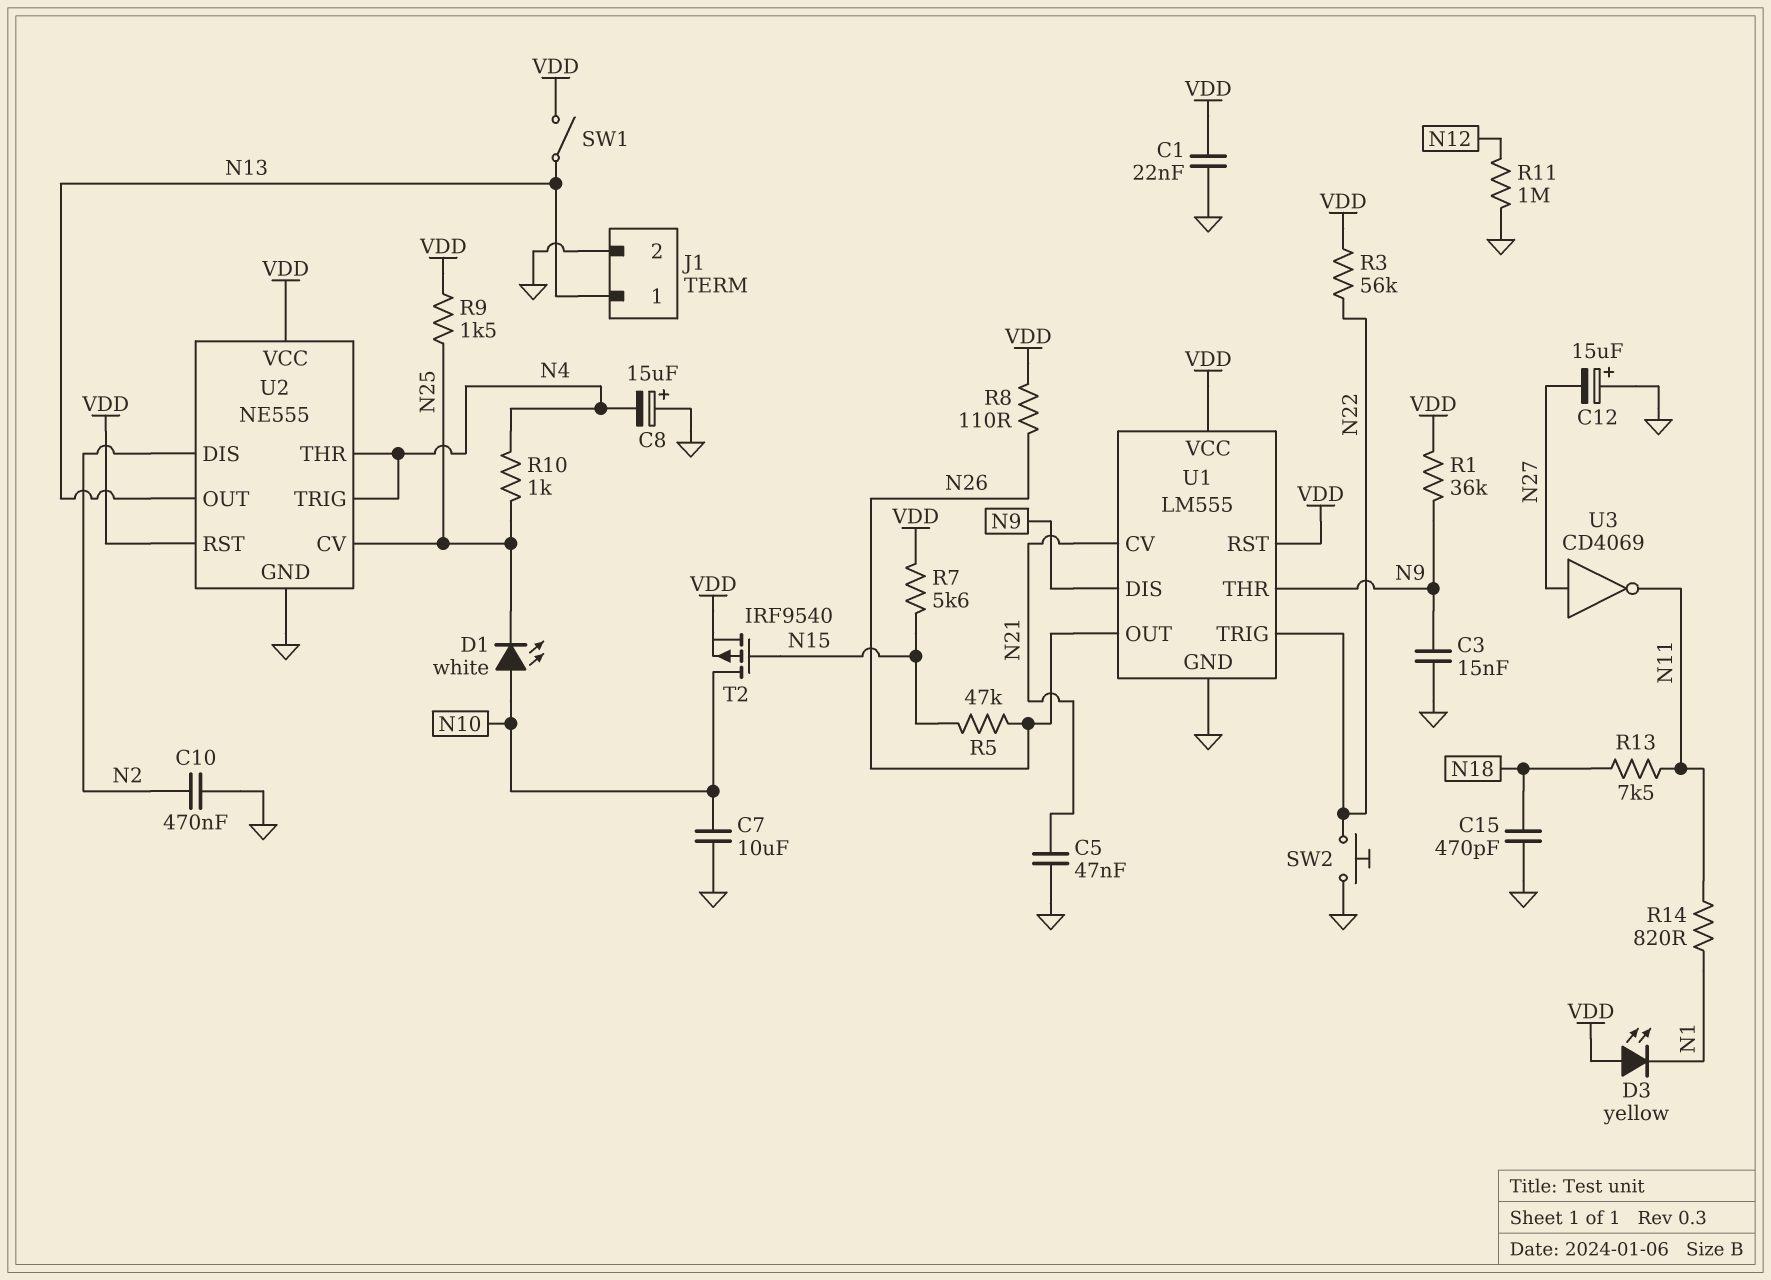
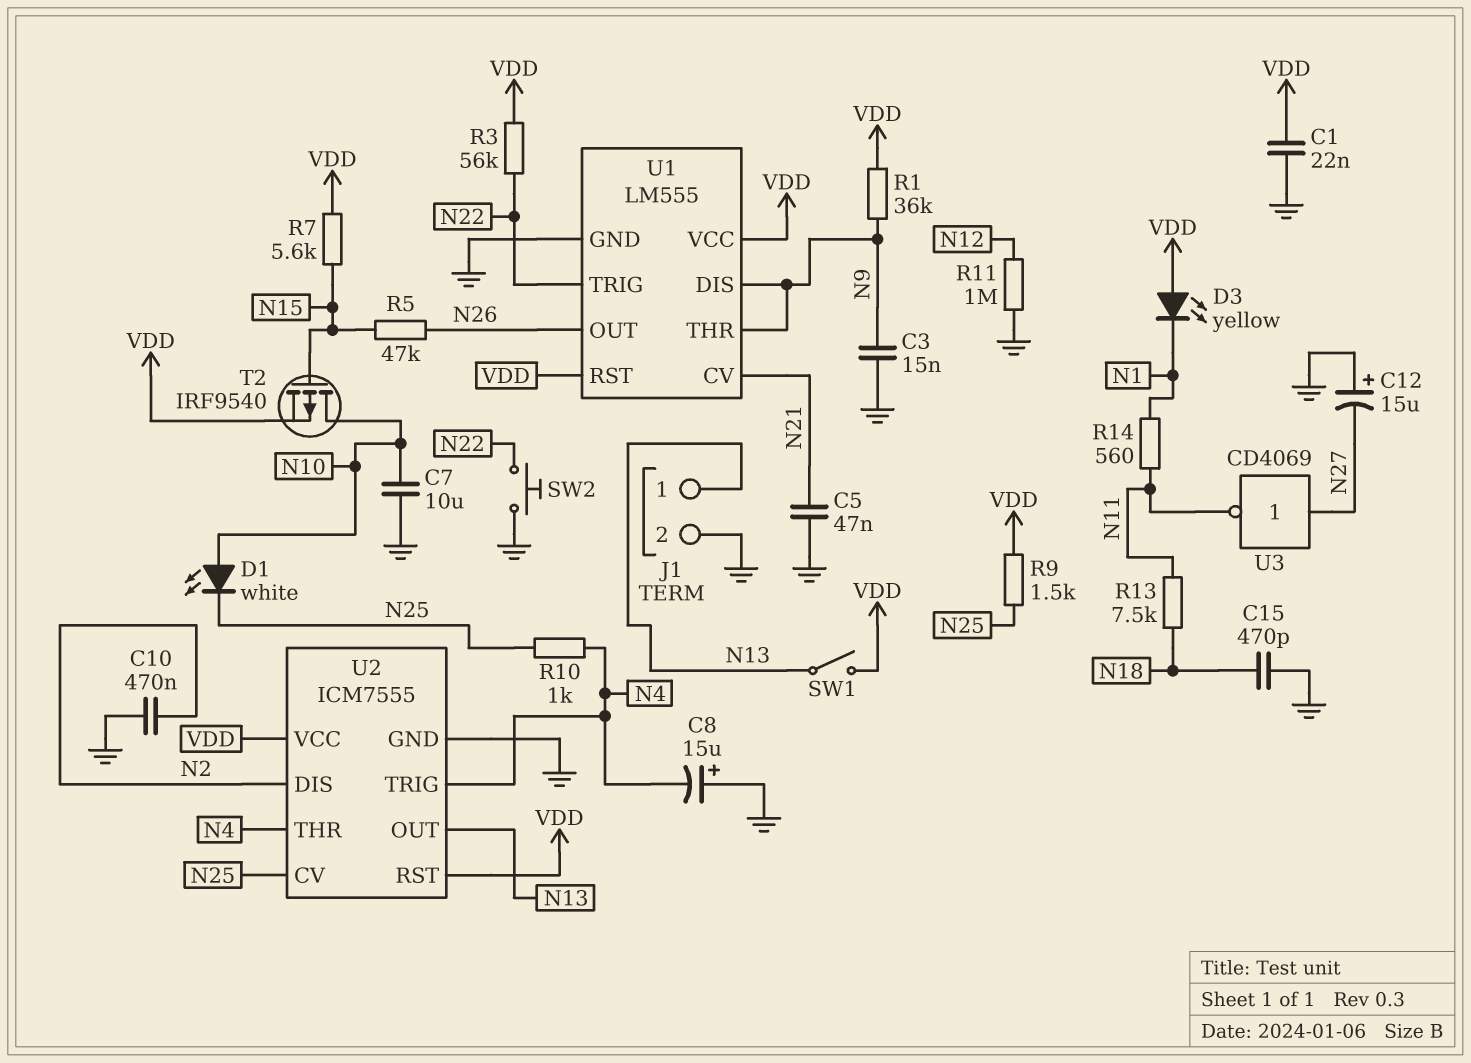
R8: 110 (N26, VDD) -> none
R14: 820 (N1, N11) -> 560 (N1, N11)
U2: NE555 -> ICM7555

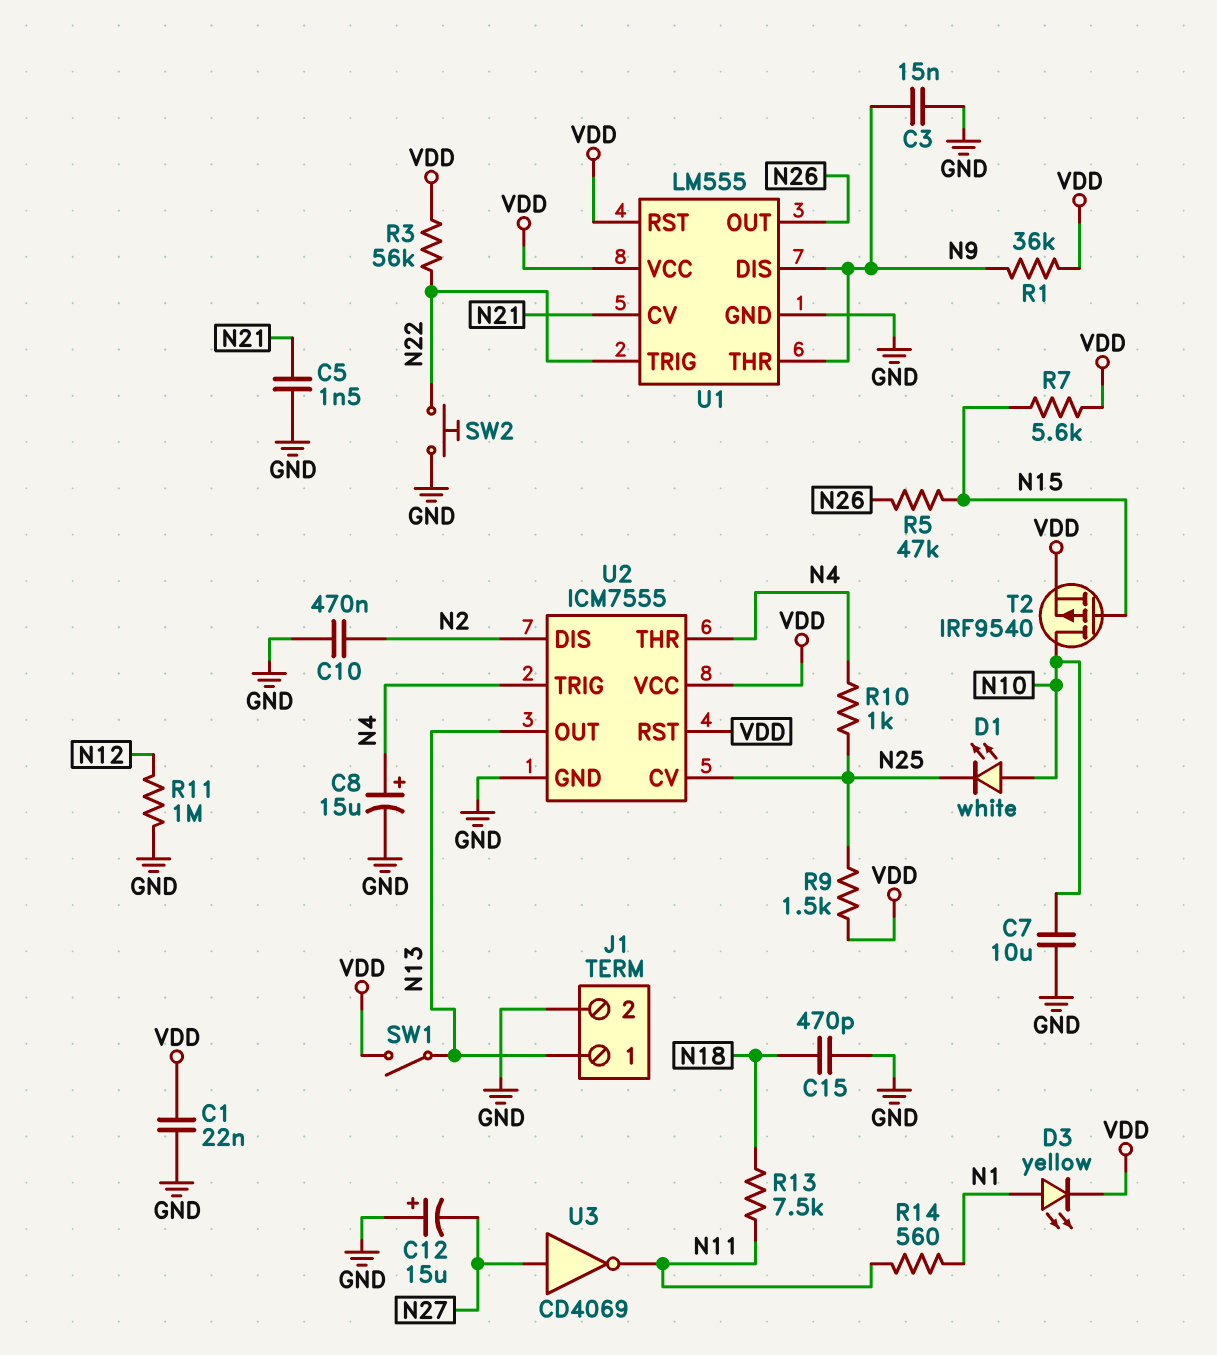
C5: 47nF (GND, N21) -> 1.5nF (GND, N21)
C8: 15uF (plus GND, minus N4) -> 15uF (plus N4, minus GND)
D3: LED yellow (A VDD, K N1) -> LED yellow (A N1, K VDD)

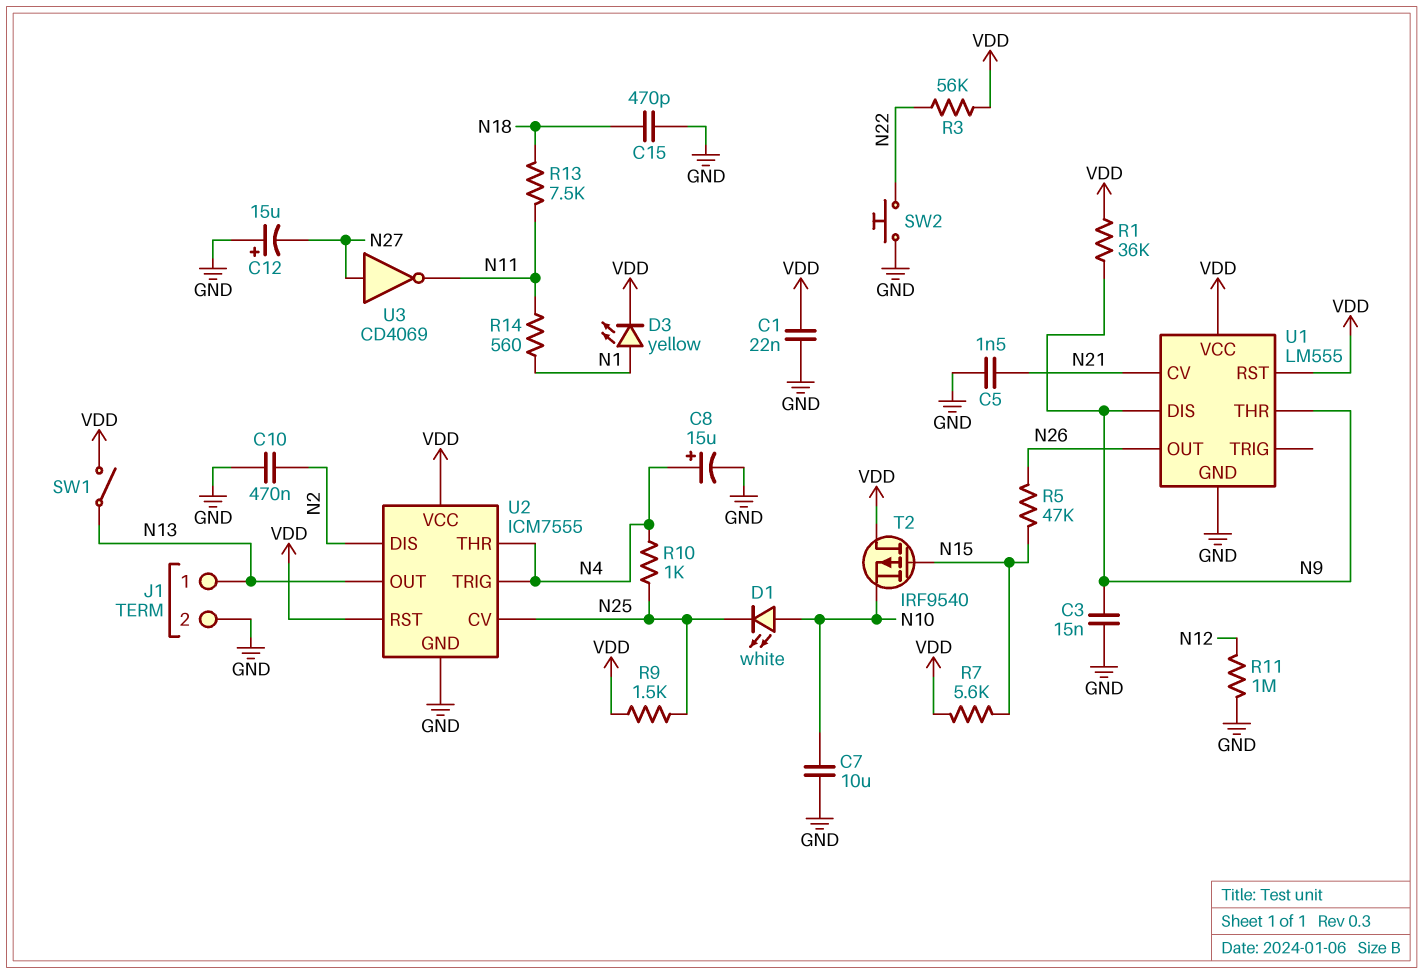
T2: PMOS IRF9540 (G N15, D N10, S VDD) -> PMOS IRF9540 (G N15, D VDD, S N10)
U1 pin TRIG: N22 -> none

